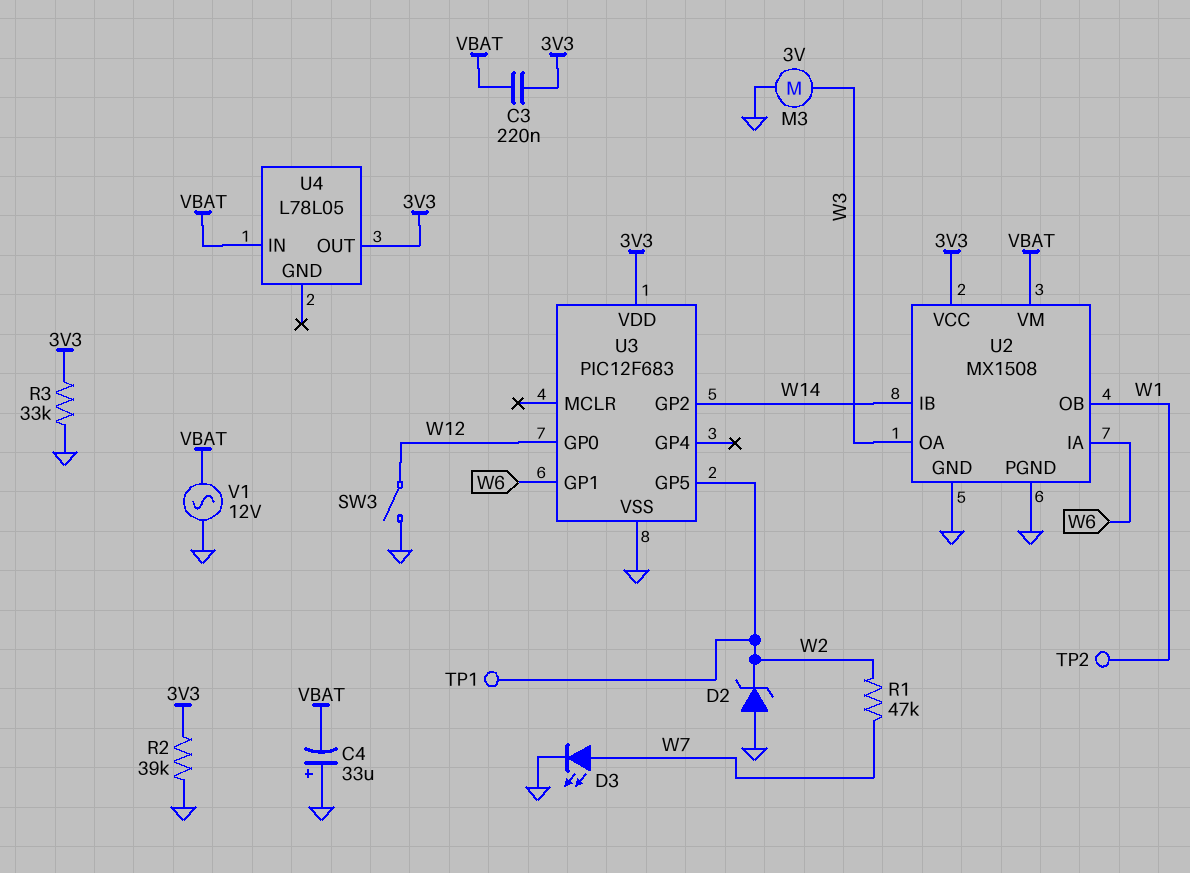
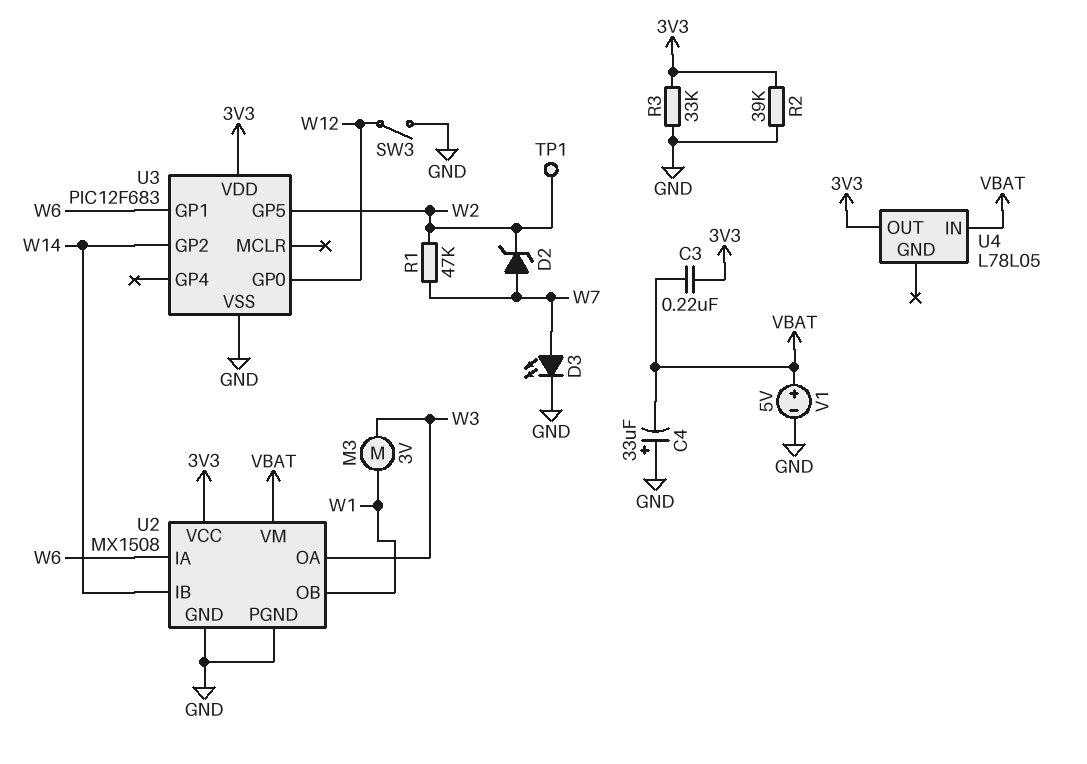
D2: zener (A GND, K W2) -> zener (A W7, K W2)
M3: motor 3V (GND, W3) -> motor 3V (W1, W3)
TP2: test point (W1) -> none
V1: AC 12V (GND, VBAT) -> 5V (plus VBAT, minus GND)

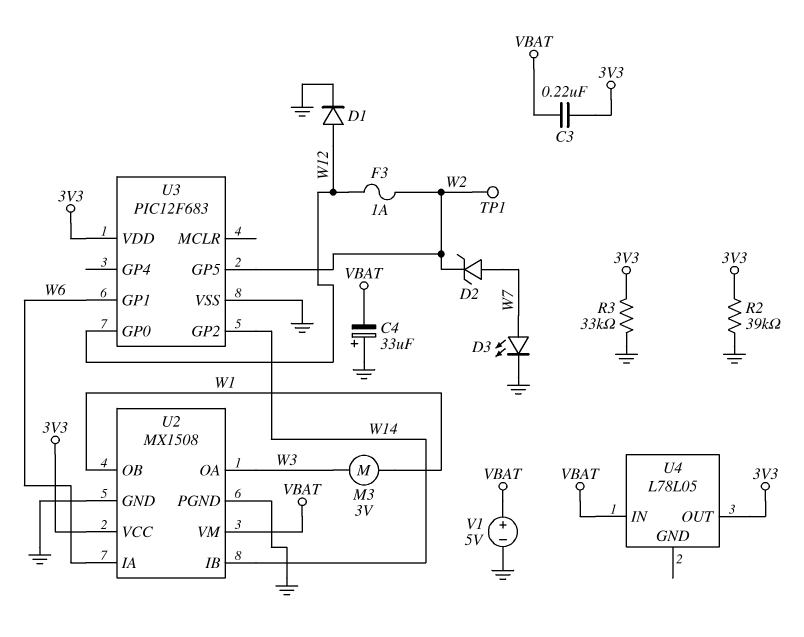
D1: none -> diode (A W12, K GND)
F3: none -> 1A (W2, W12)
R1: 47k (W2, W7) -> none
SW3: switch (GND, W12) -> none

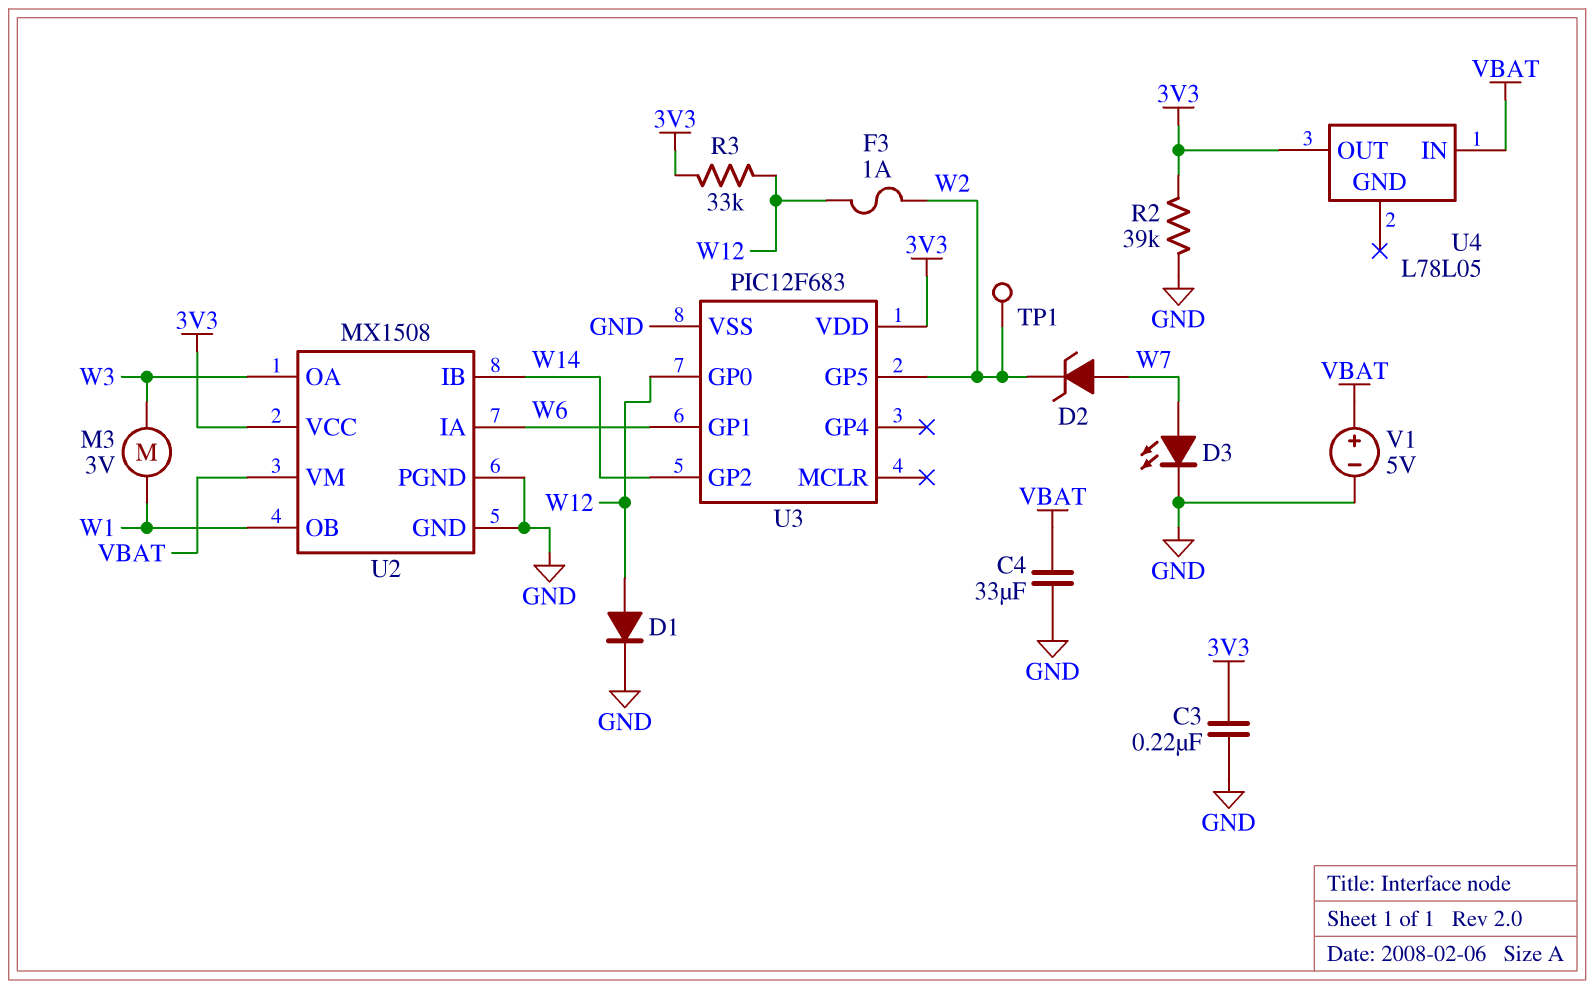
C3: 220nF (3V3, VBAT) -> 220nF (3V3, GND)
C4: 33uF (plus GND, minus VBAT) -> 33uF (GND, VBAT)
R3: 33k (3V3, GND) -> 33k (3V3, W12)

